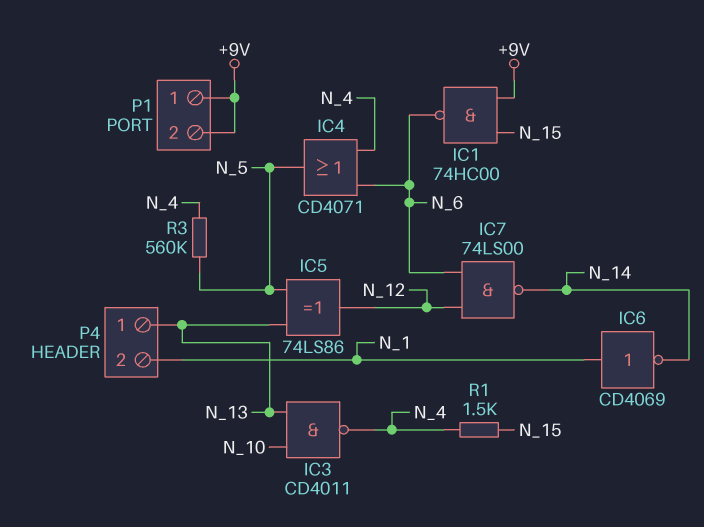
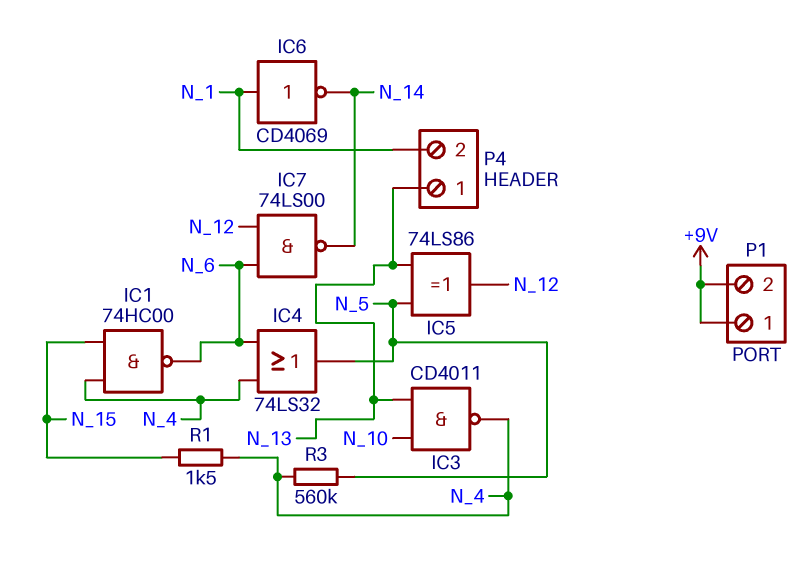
IC1: NAND 74HC00 (in +9V, in N_15, out N_6) -> NAND 74HC00 (in N_4, in N_15, out N_6)
IC4: OR CD4071 (in N_4, in N_6, out N_5) -> OR 74LS32 (in N_4, in N_6, out N_5)

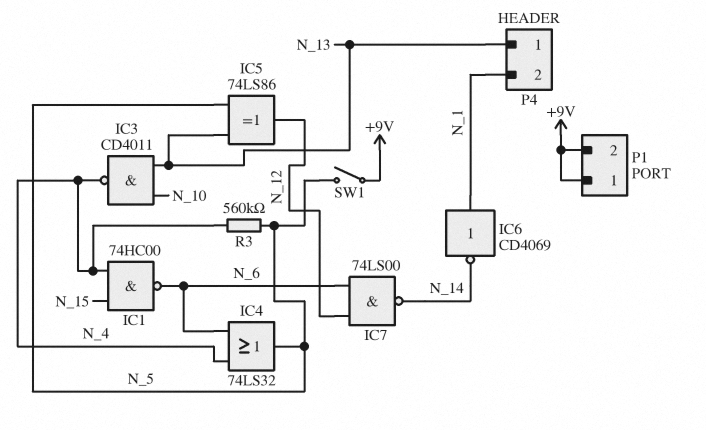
R1: 1.5k (N_4, N_15) -> none
SW1: none -> switch (+9V, N_5)

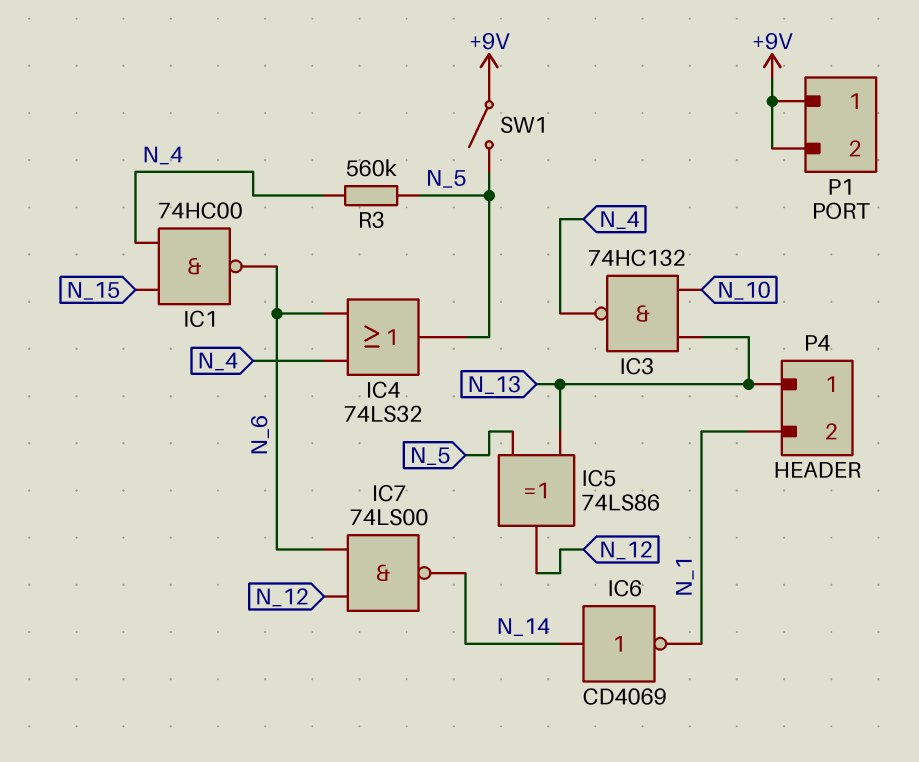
IC3: NAND CD4011 (in N_10, in N_13, out N_4) -> NAND 74HC132 (in N_10, in N_13, out N_4)
IC6: NOT CD4069 (in N_1, out N_14) -> NOT CD4069 (in N_14, out N_1)

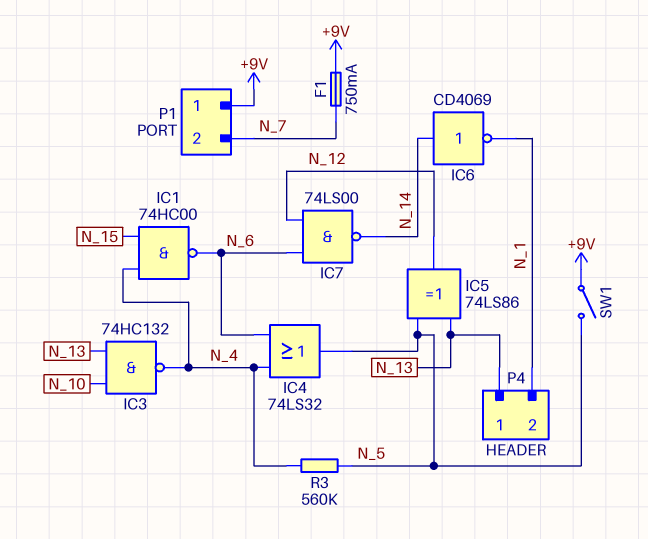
F1: none -> 750mA (+9V, N_7)
P1 pin 2: +9V -> N_7

